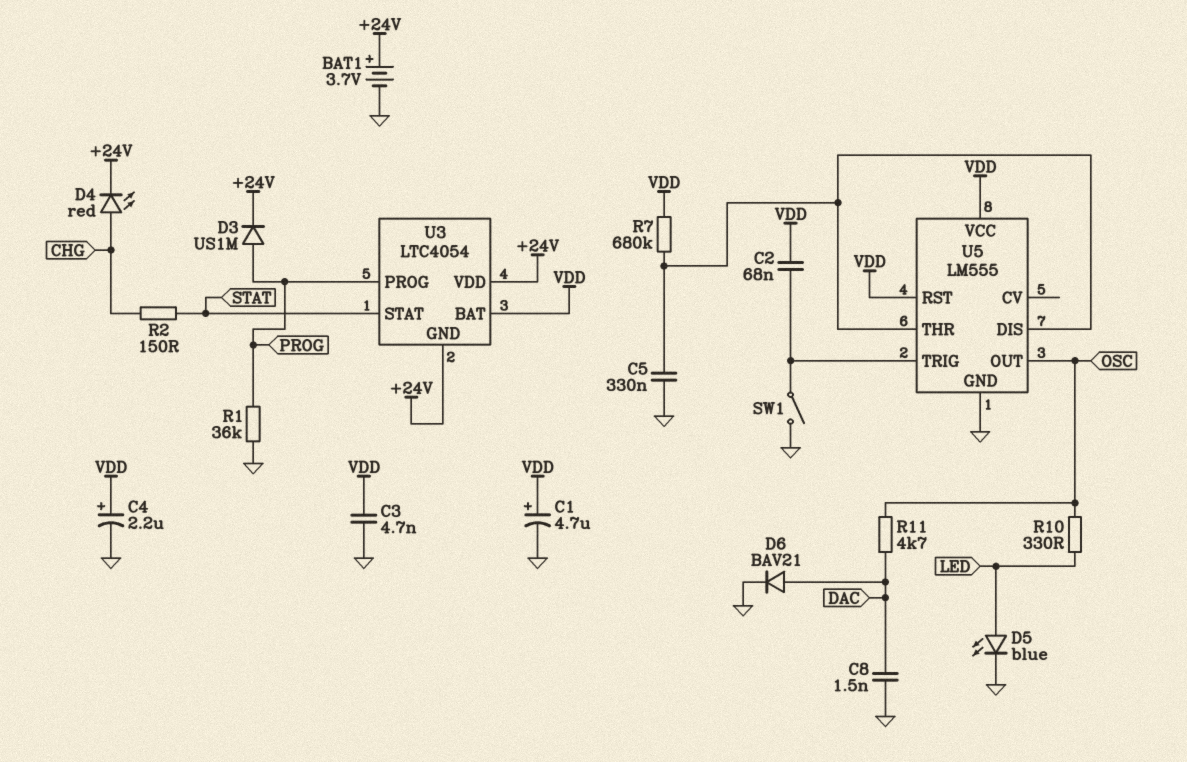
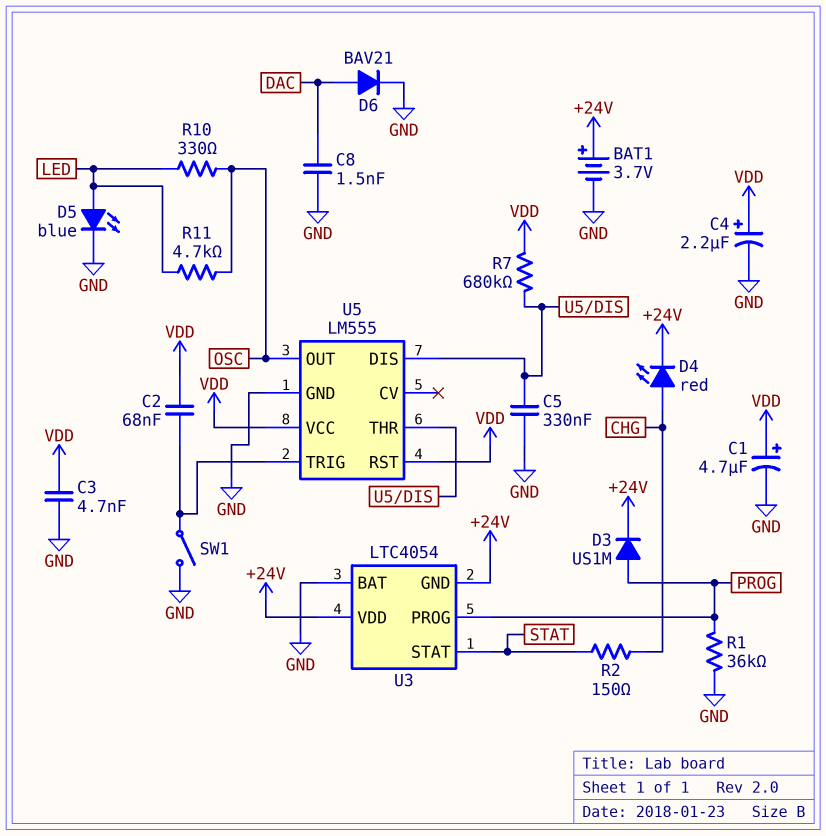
R11: 4.7k (DAC, OSC) -> 4.7k (LED, OSC)
U3 pin BAT: VDD -> GND

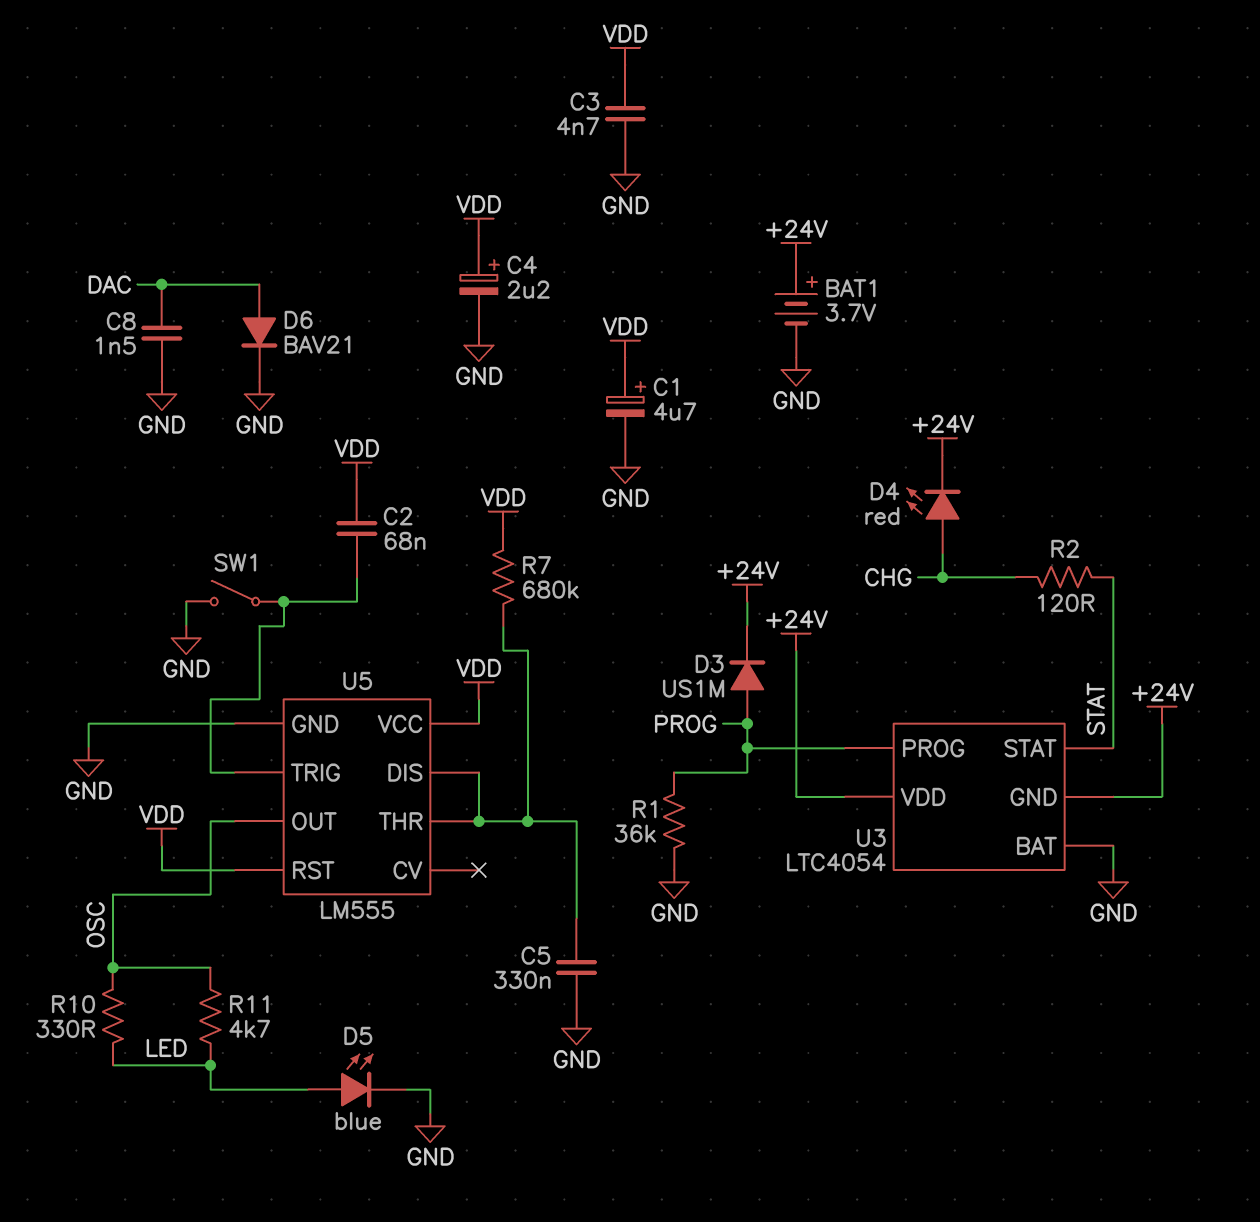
R2: 150 (CHG, STAT) -> 120 (CHG, STAT)

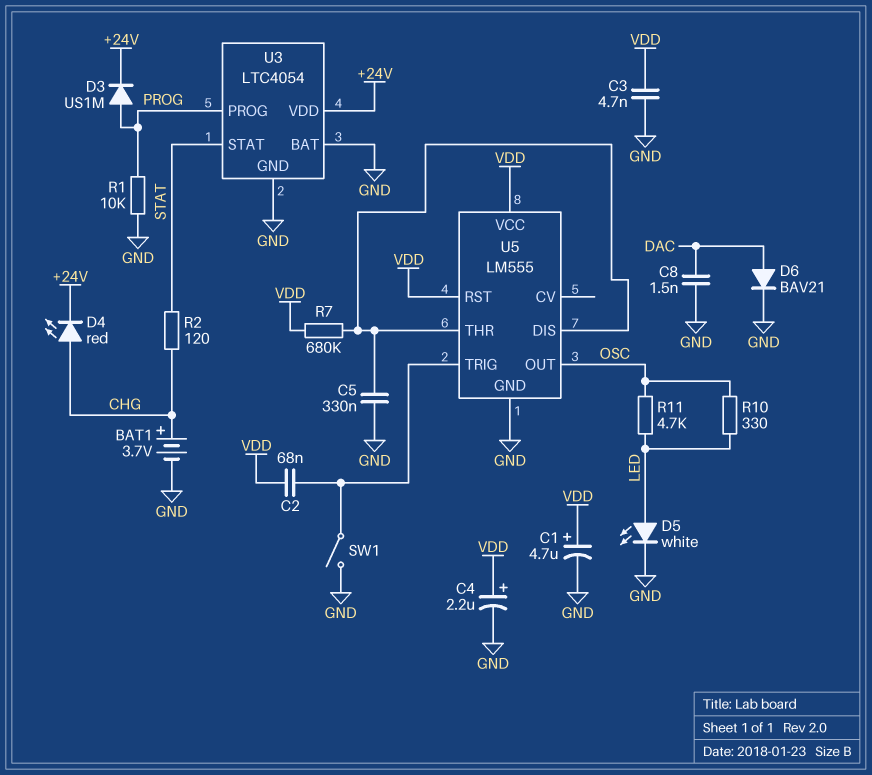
BAT1: 3.7V (plus +24V, minus GND) -> 3.7V (plus CHG, minus GND)
D5: LED blue (A LED, K GND) -> LED white (A LED, K GND)
R1: 36k (GND, PROG) -> 10k (GND, PROG)
U3 pin GND: +24V -> GND

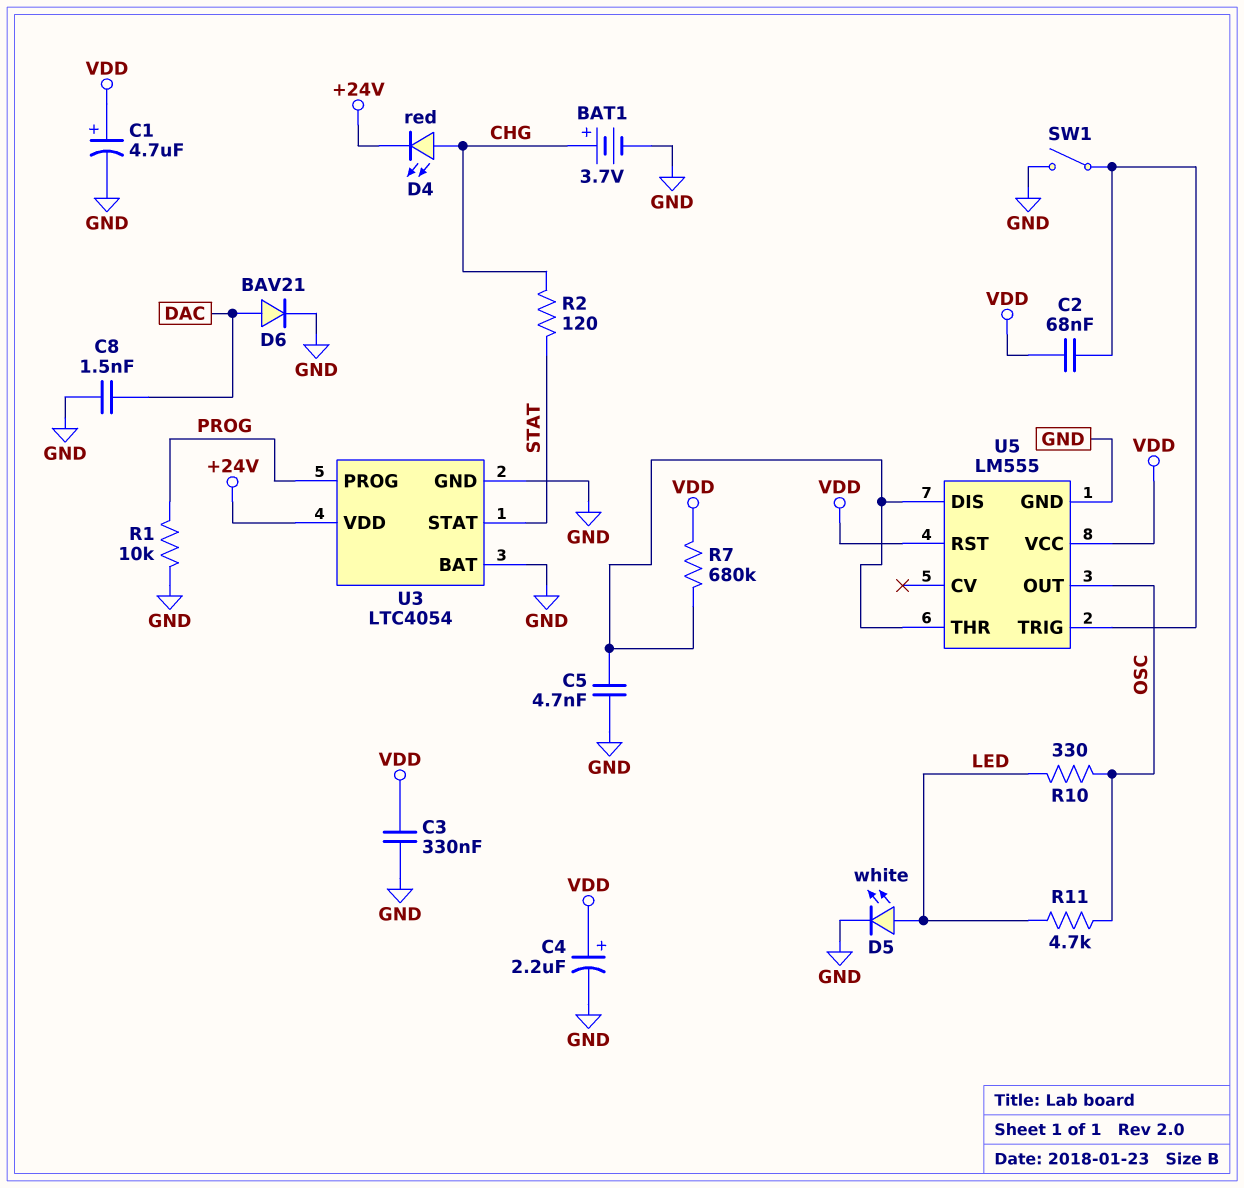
C3: 4.7nF (GND, VDD) -> 330nF (GND, VDD)
C5: 330nF (GND, U5/DIS) -> 4.7nF (GND, U5/DIS)
D3: diode US1M (A PROG, K +24V) -> none

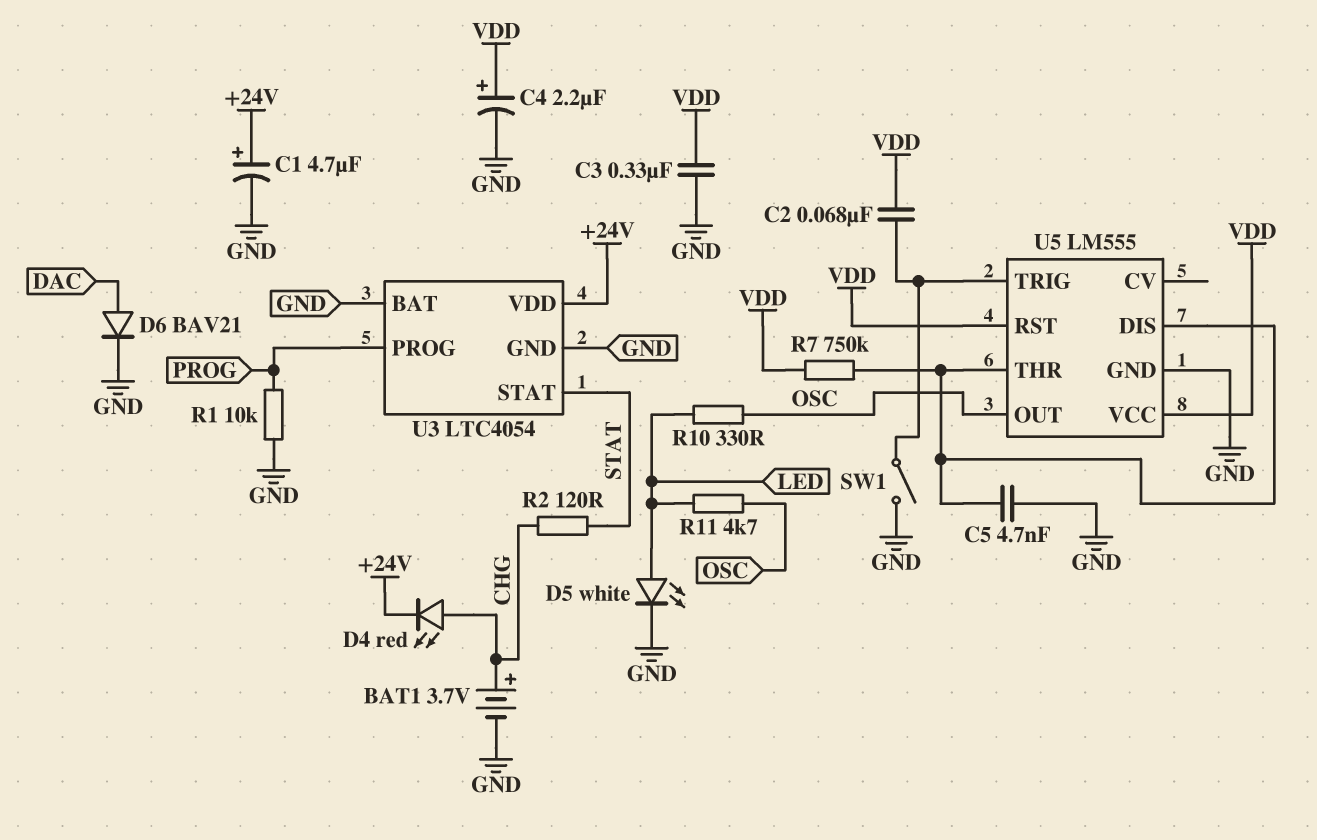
C1: 4.7uF (plus VDD, minus GND) -> 4.7uF (plus +24V, minus GND)
C8: 1.5nF (DAC, GND) -> none
R7: 680k (U5/DIS, VDD) -> 750k (U5/DIS, VDD)

